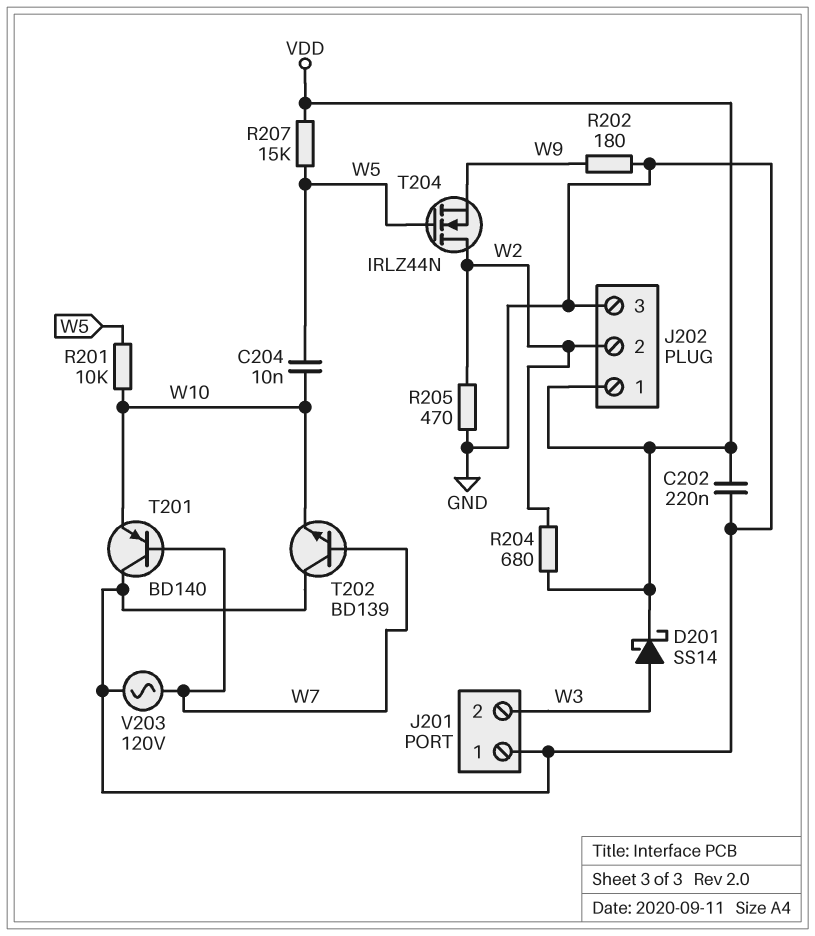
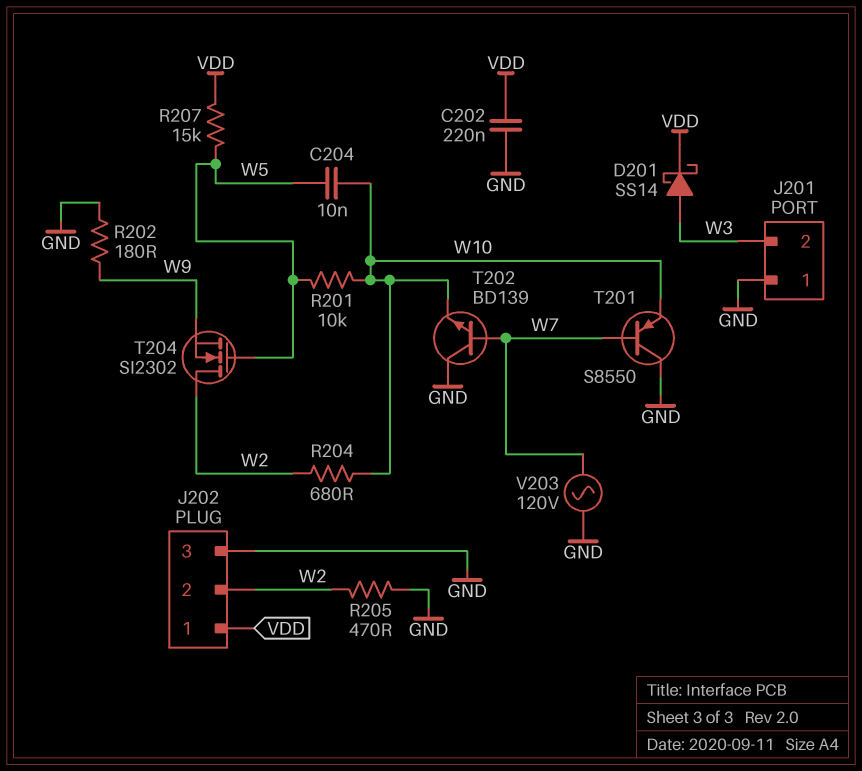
R204: 680 (VDD, W2) -> 680 (W2, W10)
T201: PNP BD140 (B W7, C GND, E W10) -> PNP S8550 (B W7, C GND, E W10)
T204: NMOS IRLZ44N (G W5, D W2, S W9) -> NMOS SI2302 (G W5, D W2, S W9)

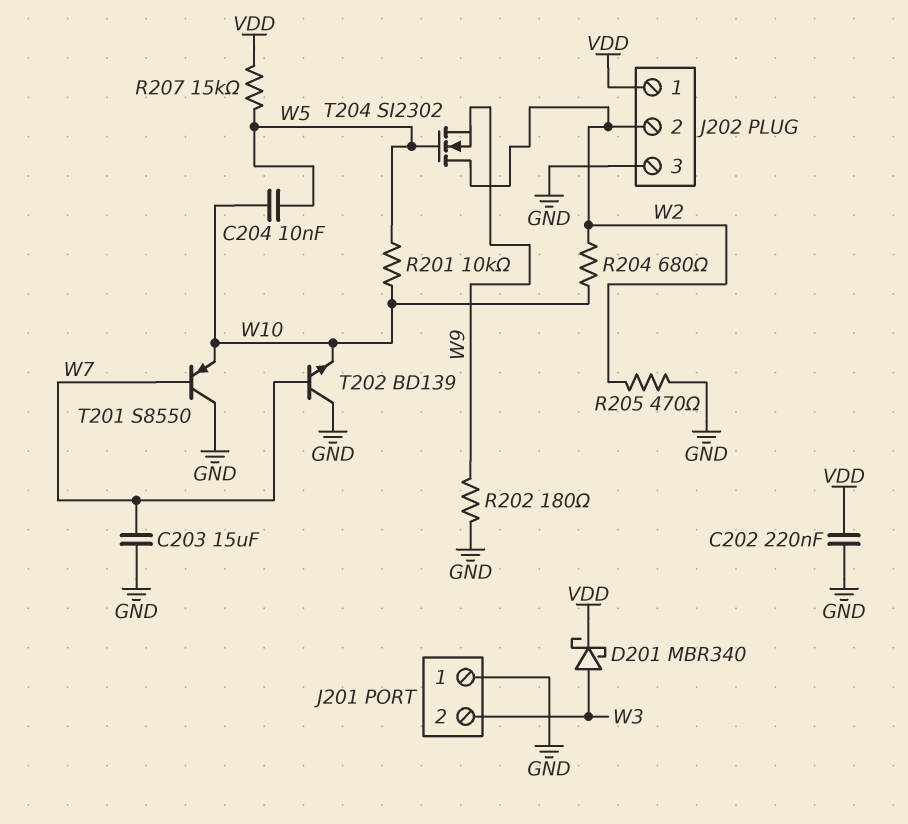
C203: none -> 15uF (GND, W7)
D201: schottky SS14 (A W3, K VDD) -> schottky MBR340 (A W3, K VDD)
V203: AC 120V (GND, W7) -> none

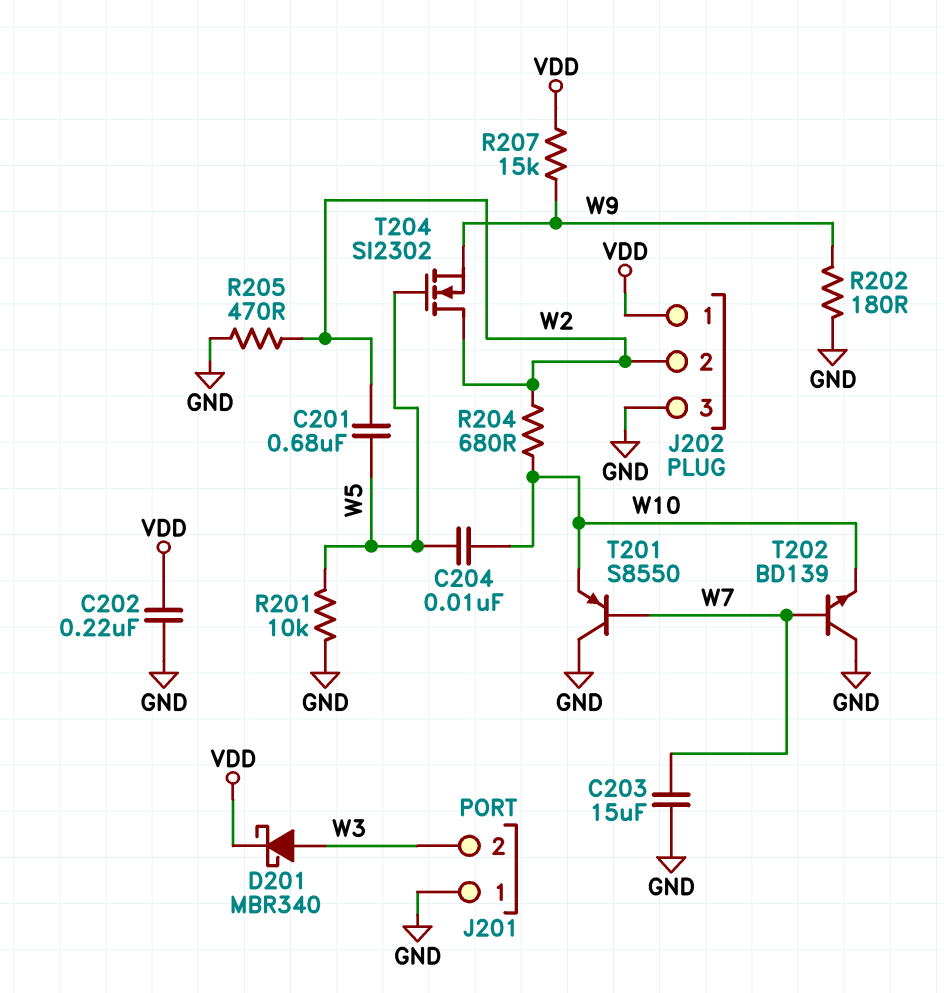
C201: none -> 680nF (W2, W5)
R201: 10k (W5, W10) -> 10k (GND, W5)
R207: 15k (VDD, W5) -> 15k (VDD, W9)

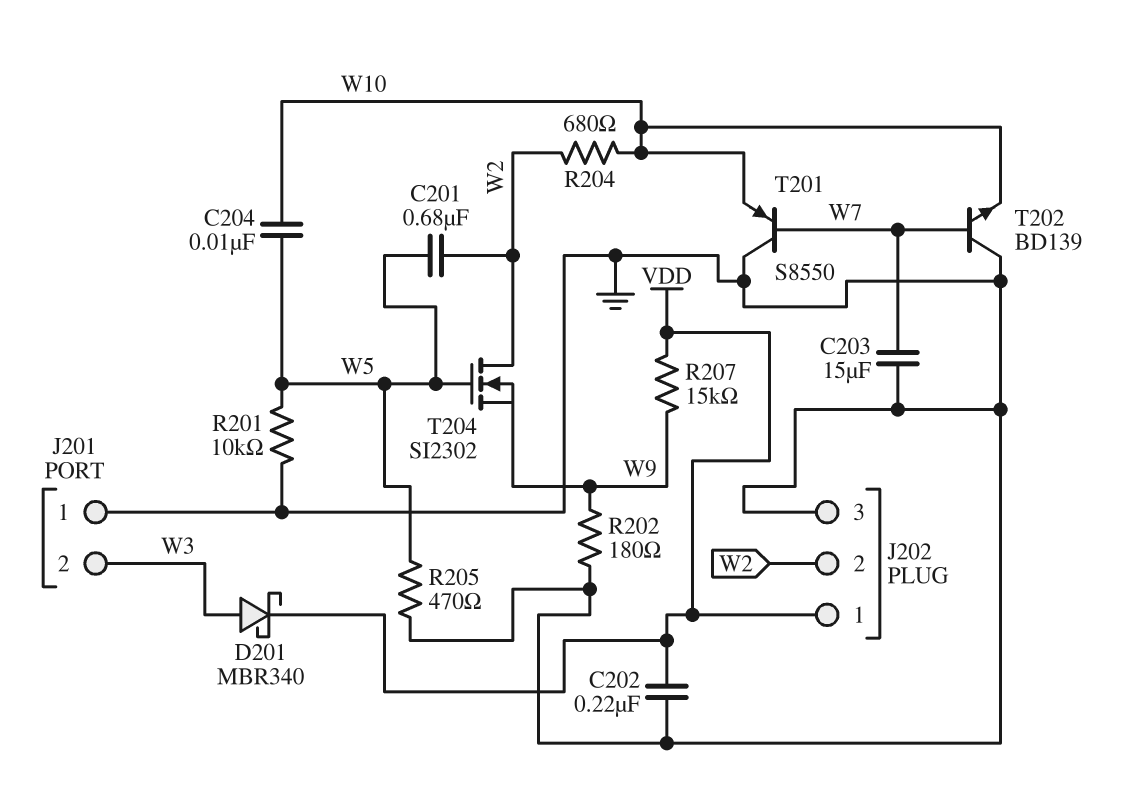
R205: 470 (GND, W2) -> 470 (GND, W5)

